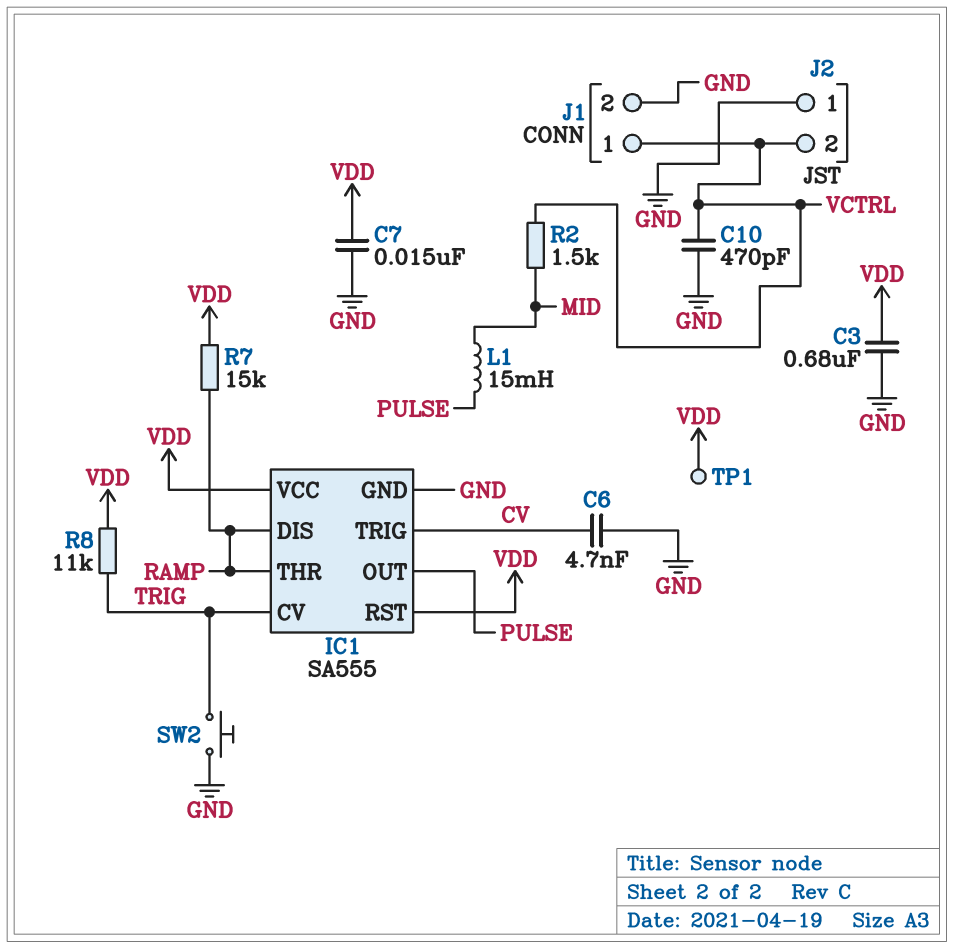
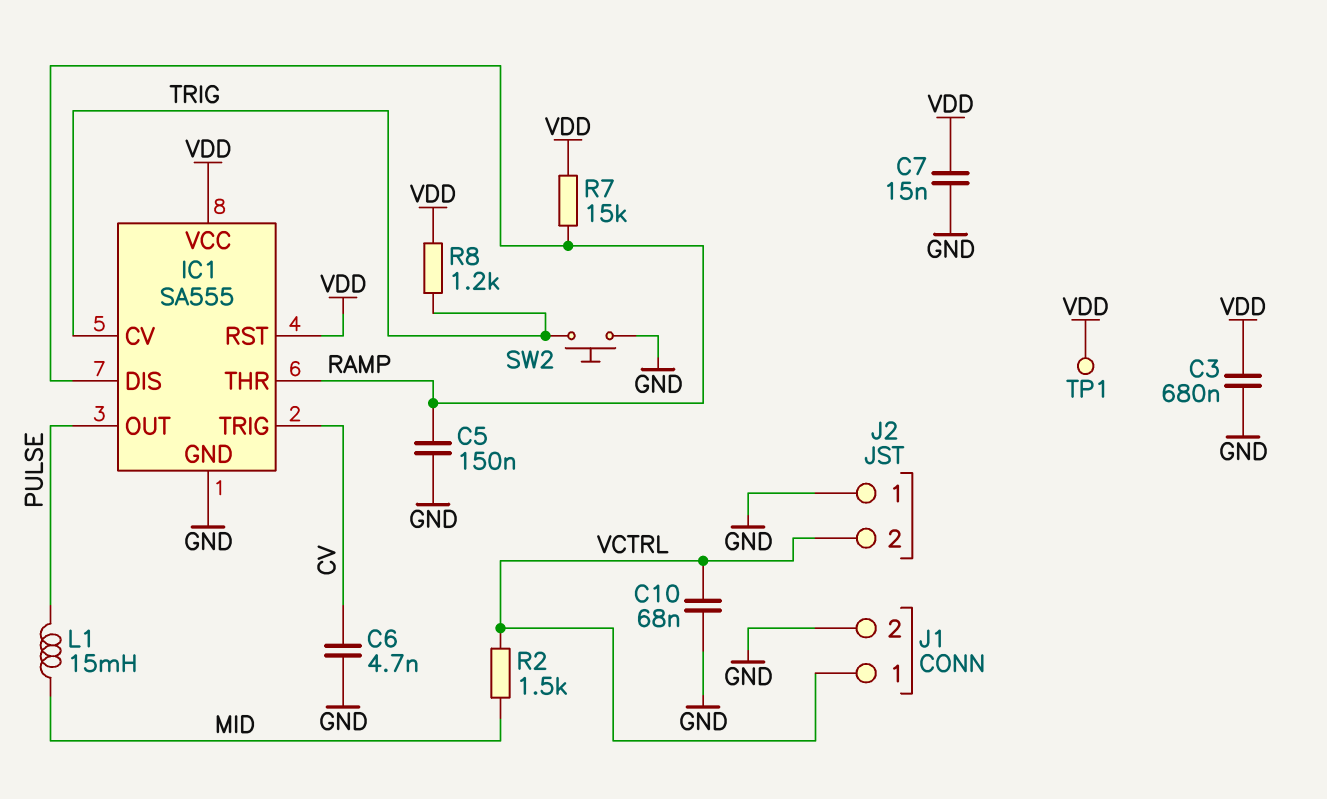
C5: none -> 150nF (GND, RAMP)
C10: 470pF (GND, VCTRL) -> 68nF (GND, VCTRL)
R8: 11k (TRIG, VDD) -> 1.2k (TRIG, VDD)

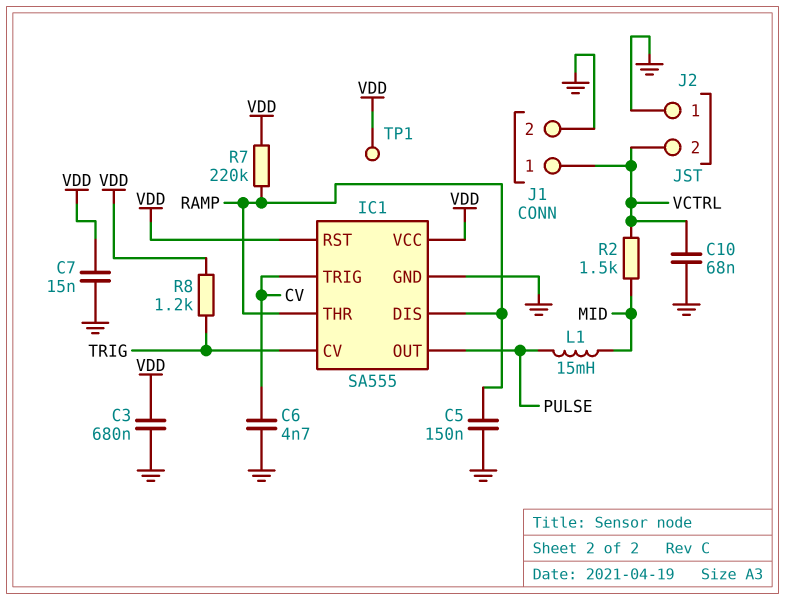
R7: 15k (RAMP, VDD) -> 220k (RAMP, VDD)
SW2: button (GND, TRIG) -> none

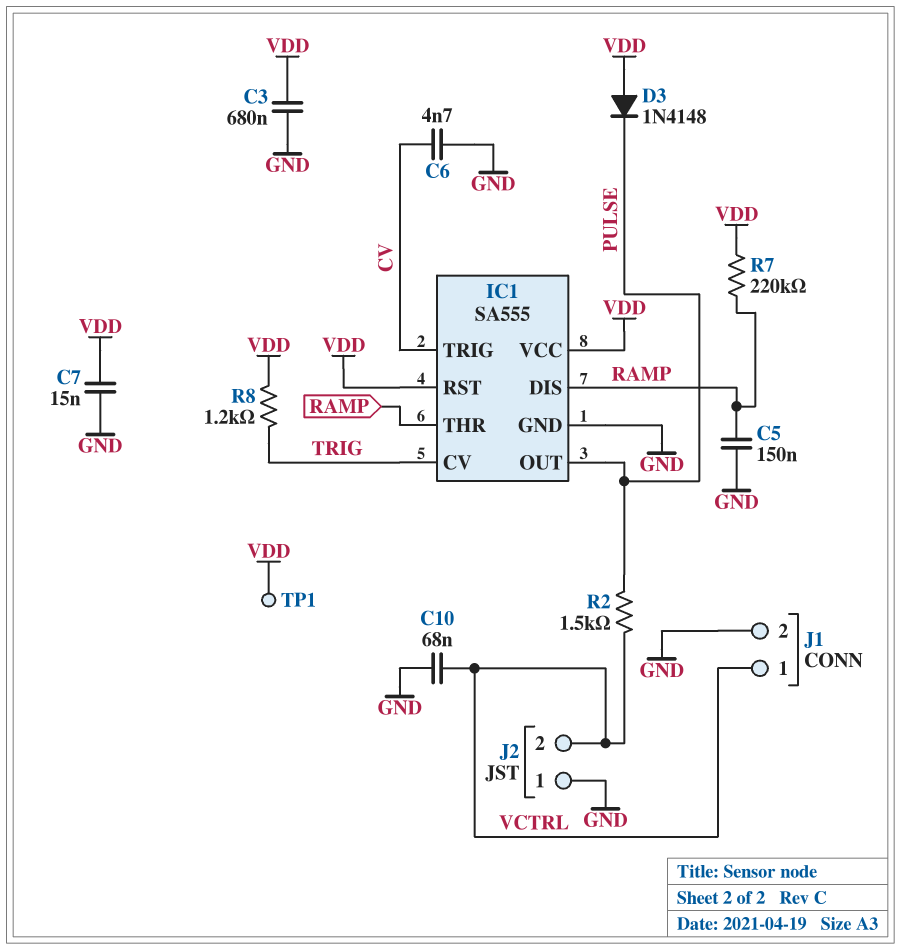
D3: none -> diode 1N4148 (A VDD, K PULSE)
L1: 15mH (MID, PULSE) -> none
R2: 1.5k (MID, VCTRL) -> 1.5k (PULSE, VCTRL)

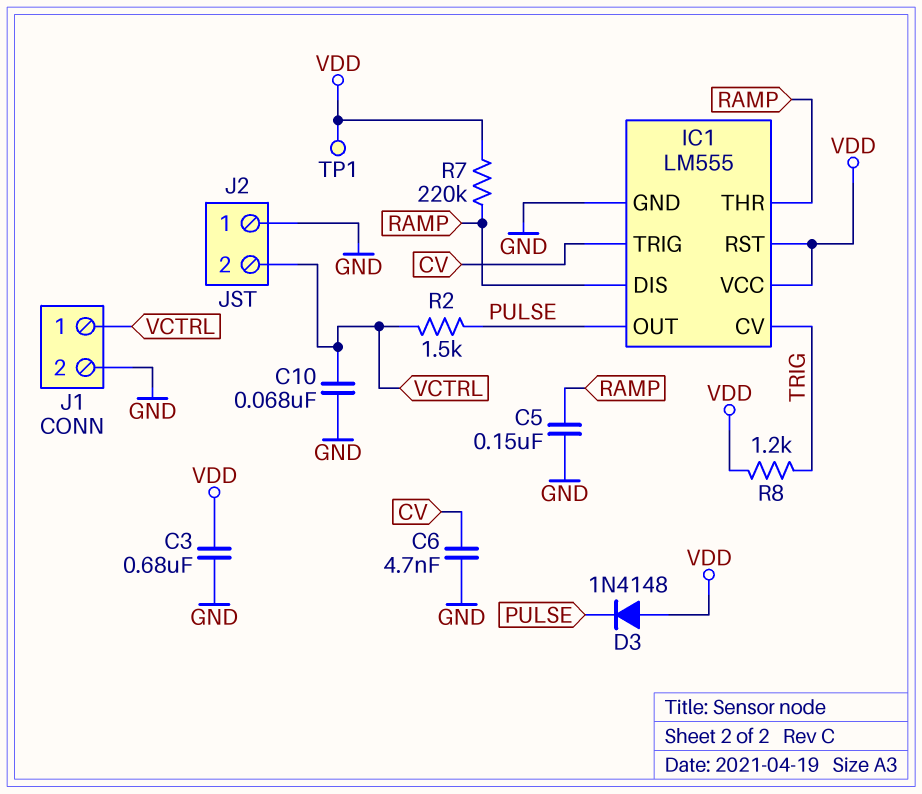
C7: 15nF (GND, VDD) -> none
IC1: SA555 -> LM555

